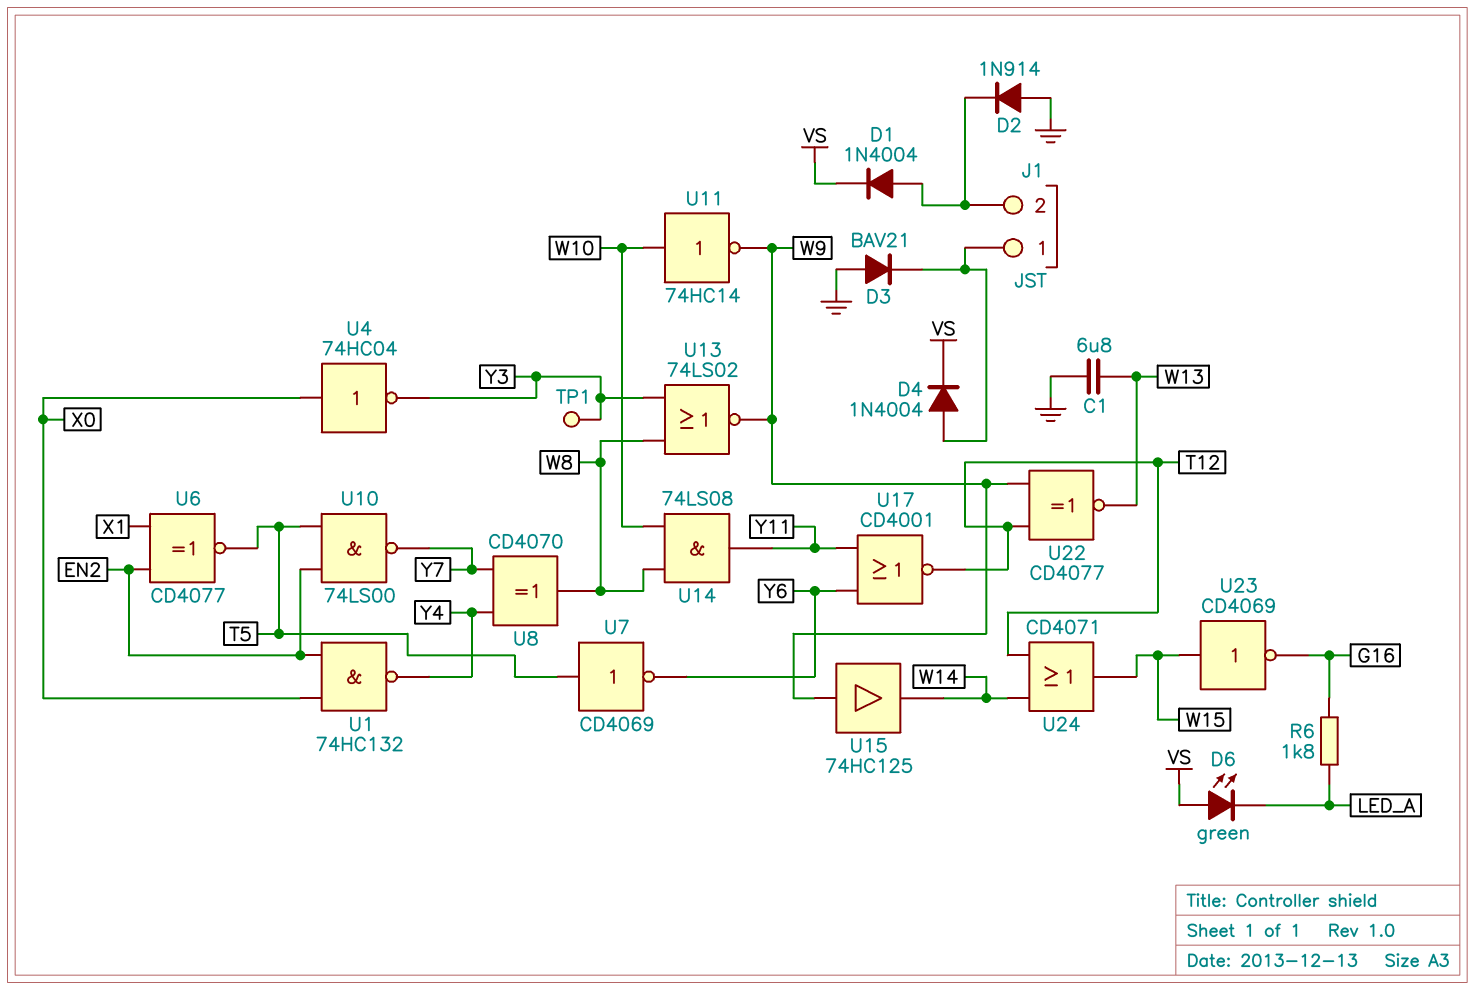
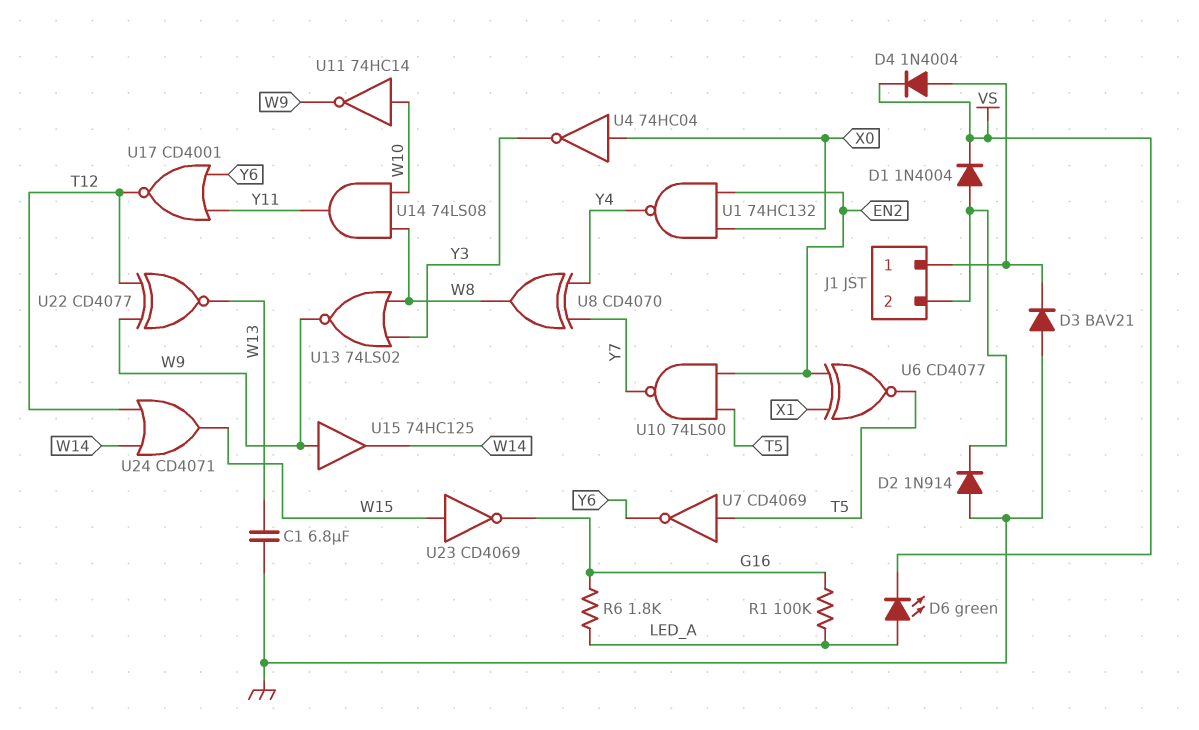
D6: LED green (A VS, K LED_A) -> LED green (A LED_A, K VS)
R1: none -> 100k (G16, LED_A)
TP1: test point (Y3) -> none

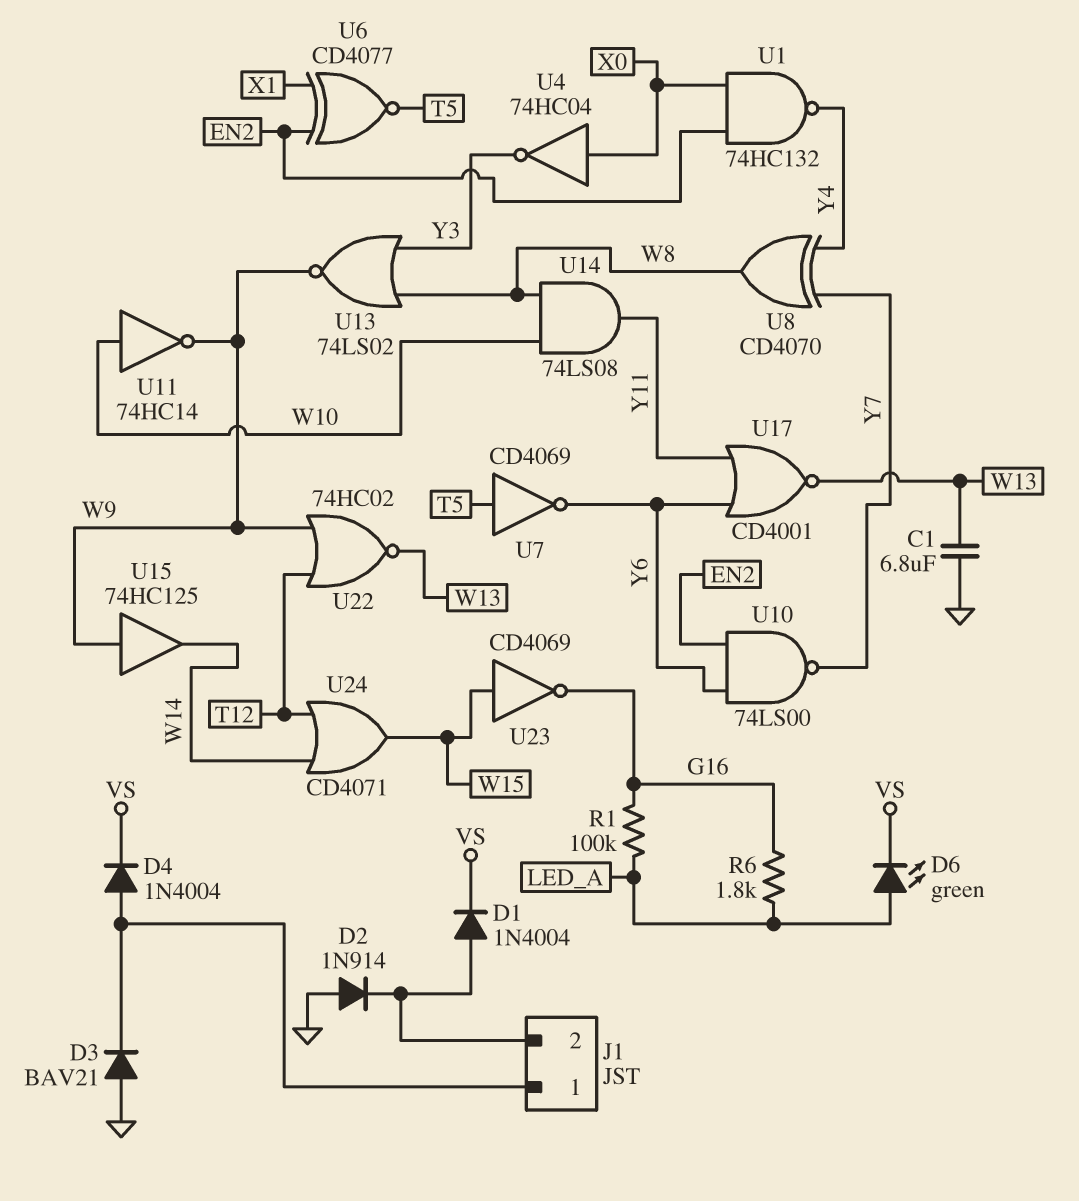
U10: NAND 74LS00 (in EN2, in T5, out Y7) -> NAND 74LS00 (in EN2, in Y6, out Y7)
U17: NOR CD4001 (in Y6, in Y11, out T12) -> NOR CD4001 (in Y6, in Y11, out W13)
U22: XNOR CD4077 (in T12, in W9, out W13) -> NOR 74HC02 (in T12, in W9, out W13)

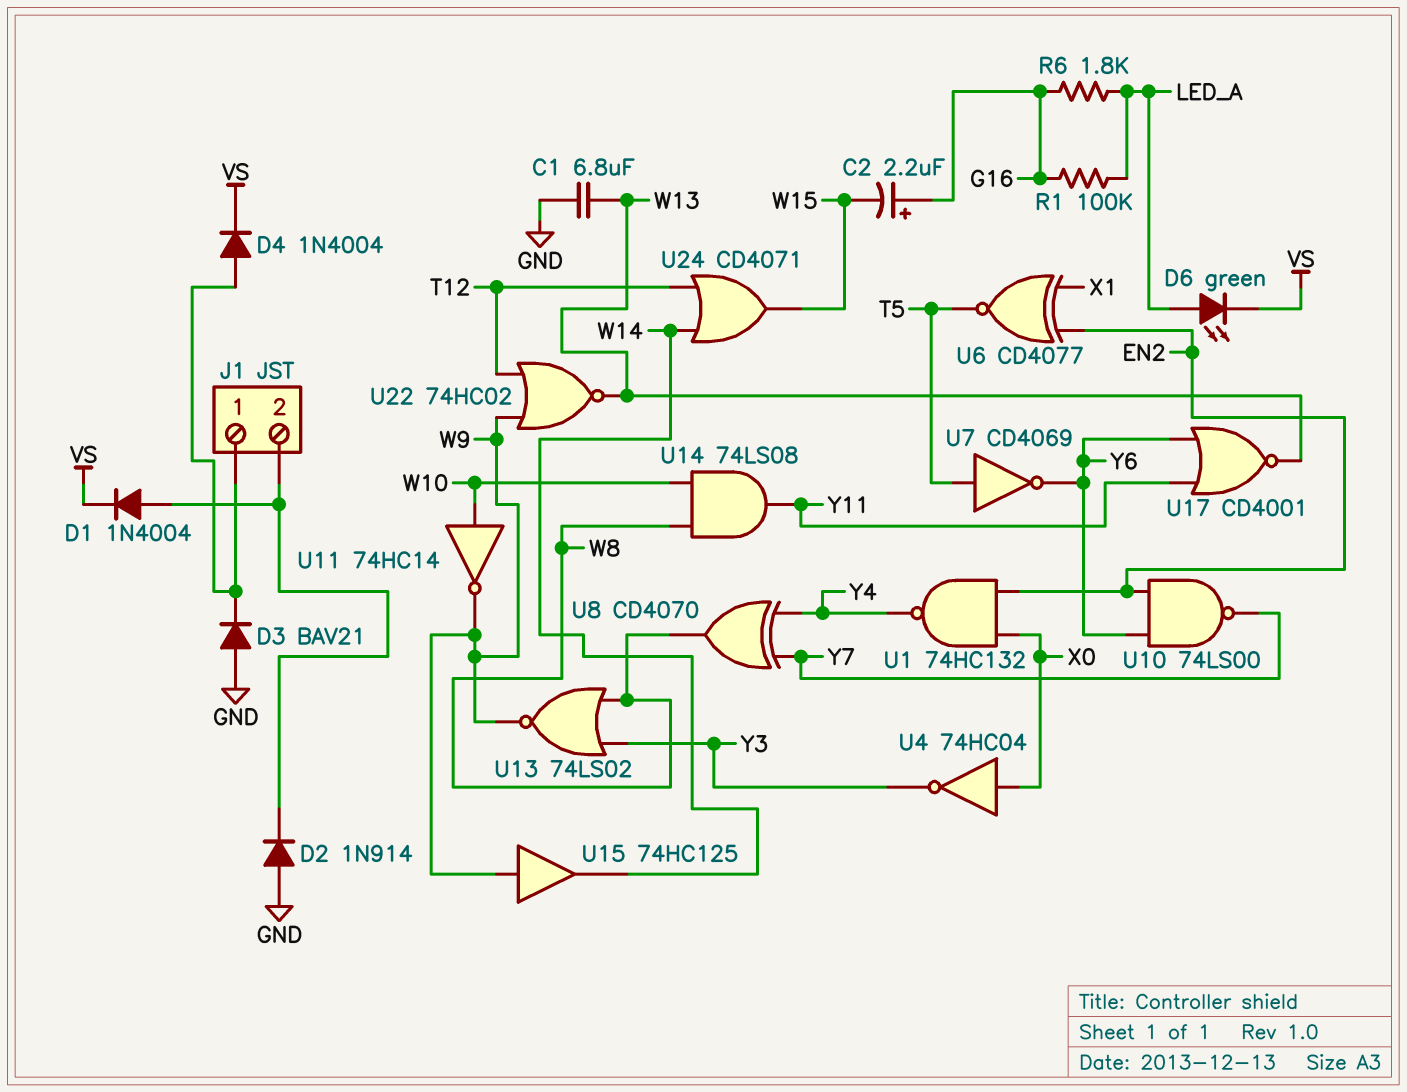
C2: none -> 2.2uF (plus G16, minus W15)
U23: NOT CD4069 (in W15, out G16) -> none

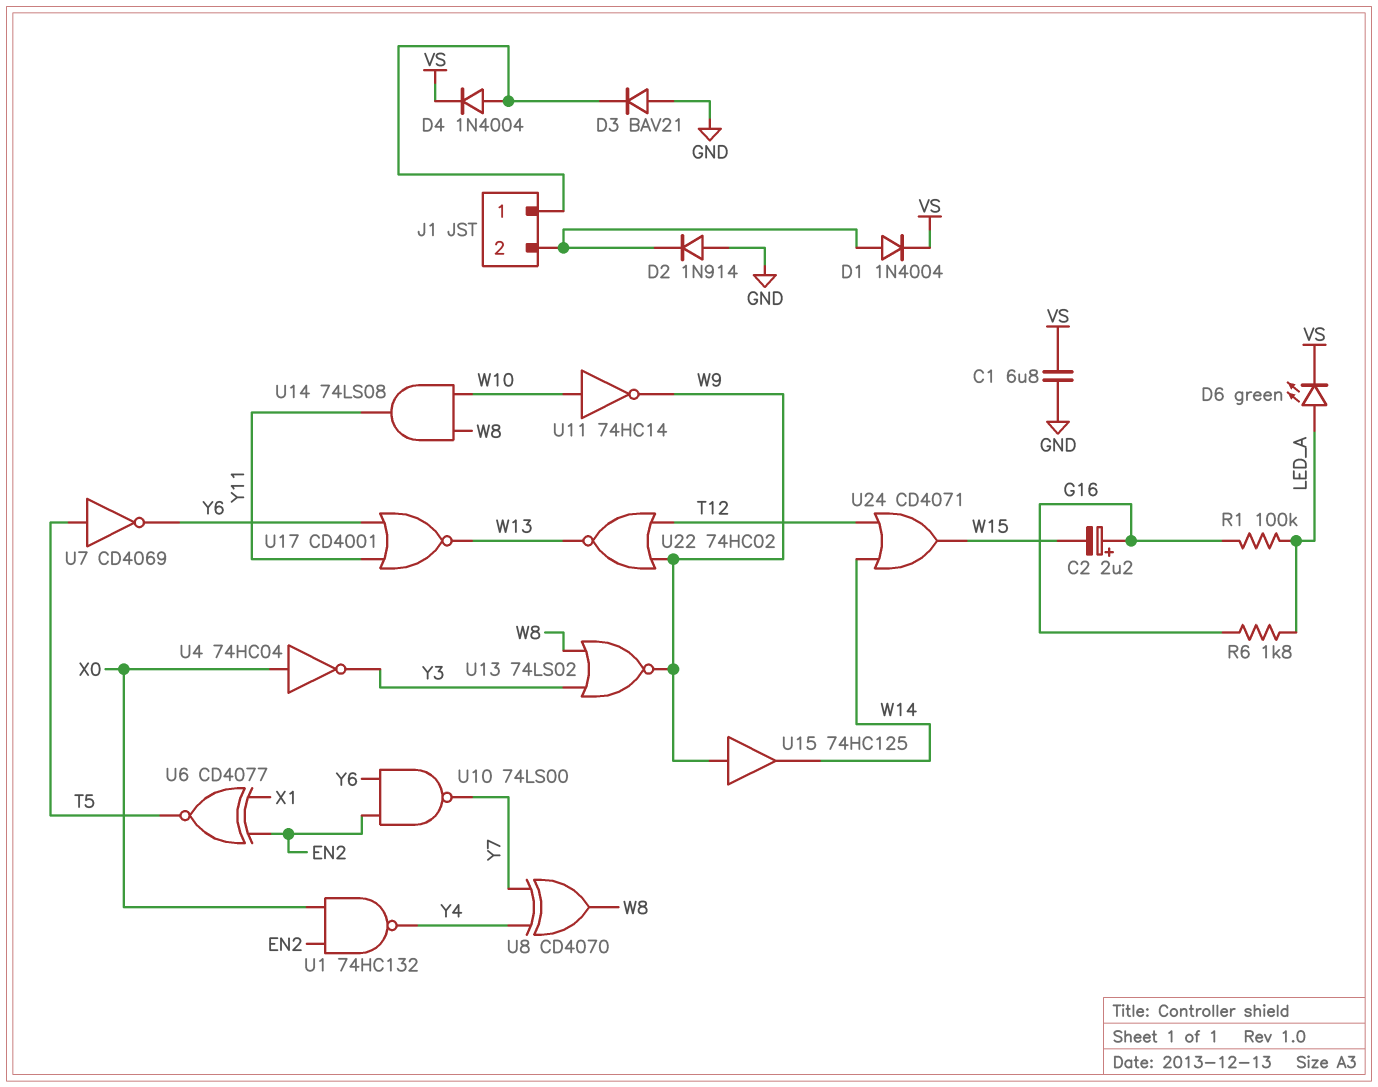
C1: 6.8uF (GND, W13) -> 6.8uF (GND, VS)

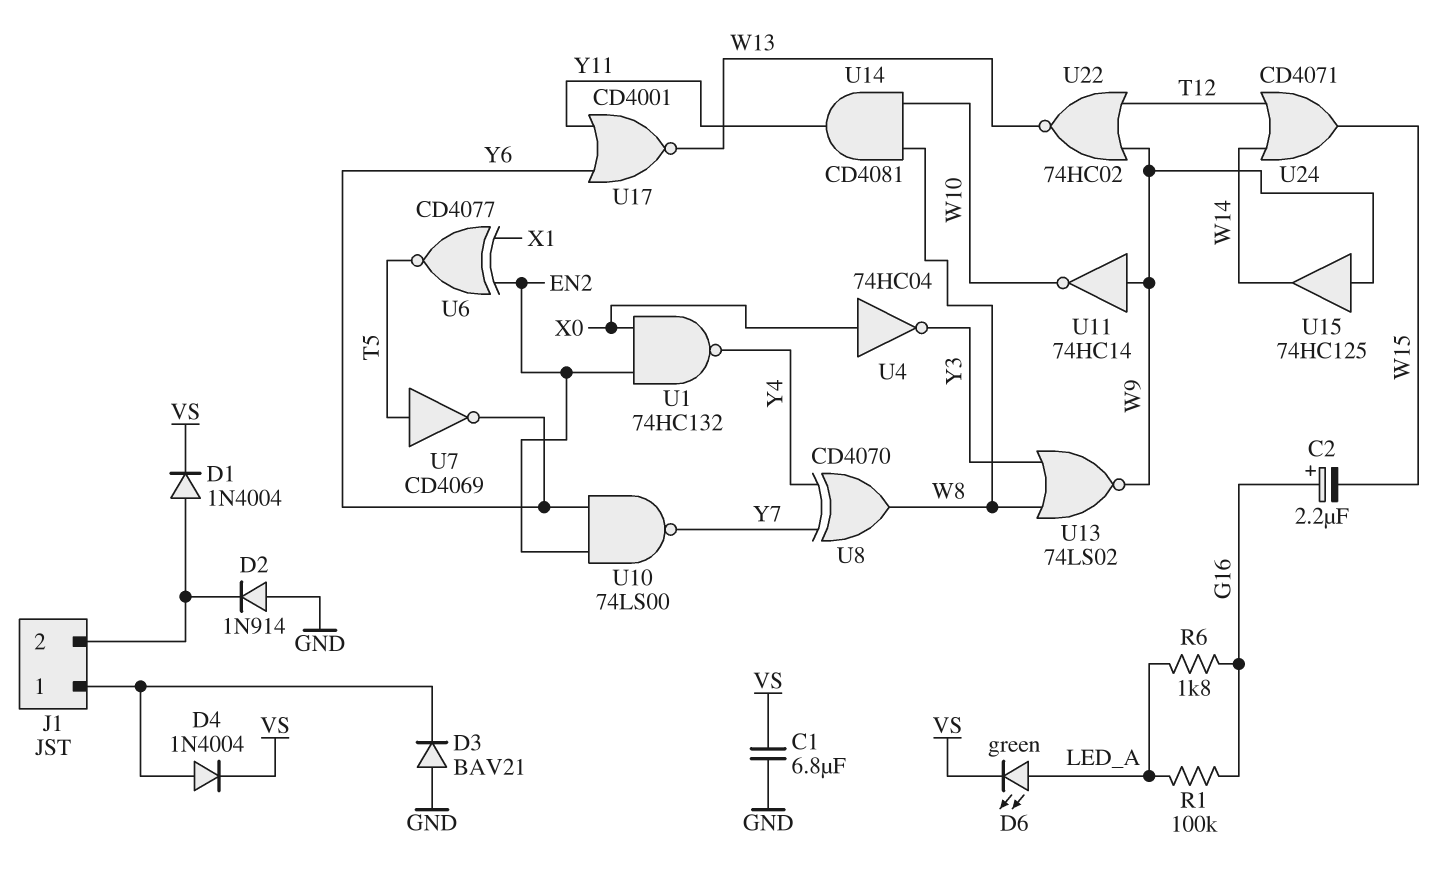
U11: NOT 74HC14 (in W10, out W9) -> NOT 74HC14 (in W9, out W10)
U14: AND 74LS08 (in W8, in W10, out Y11) -> AND CD4081 (in W8, in W10, out Y11)

